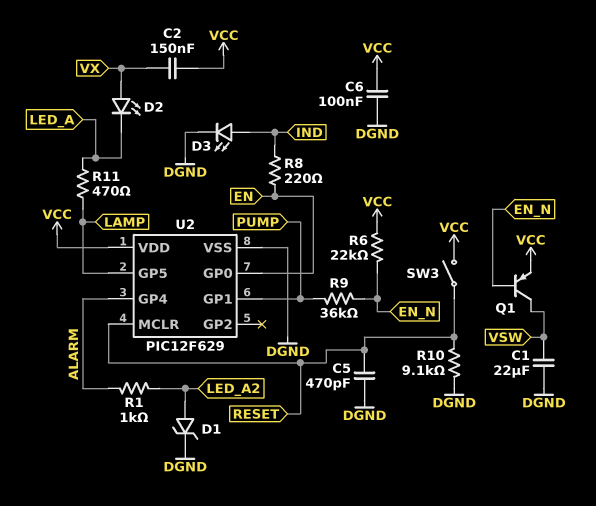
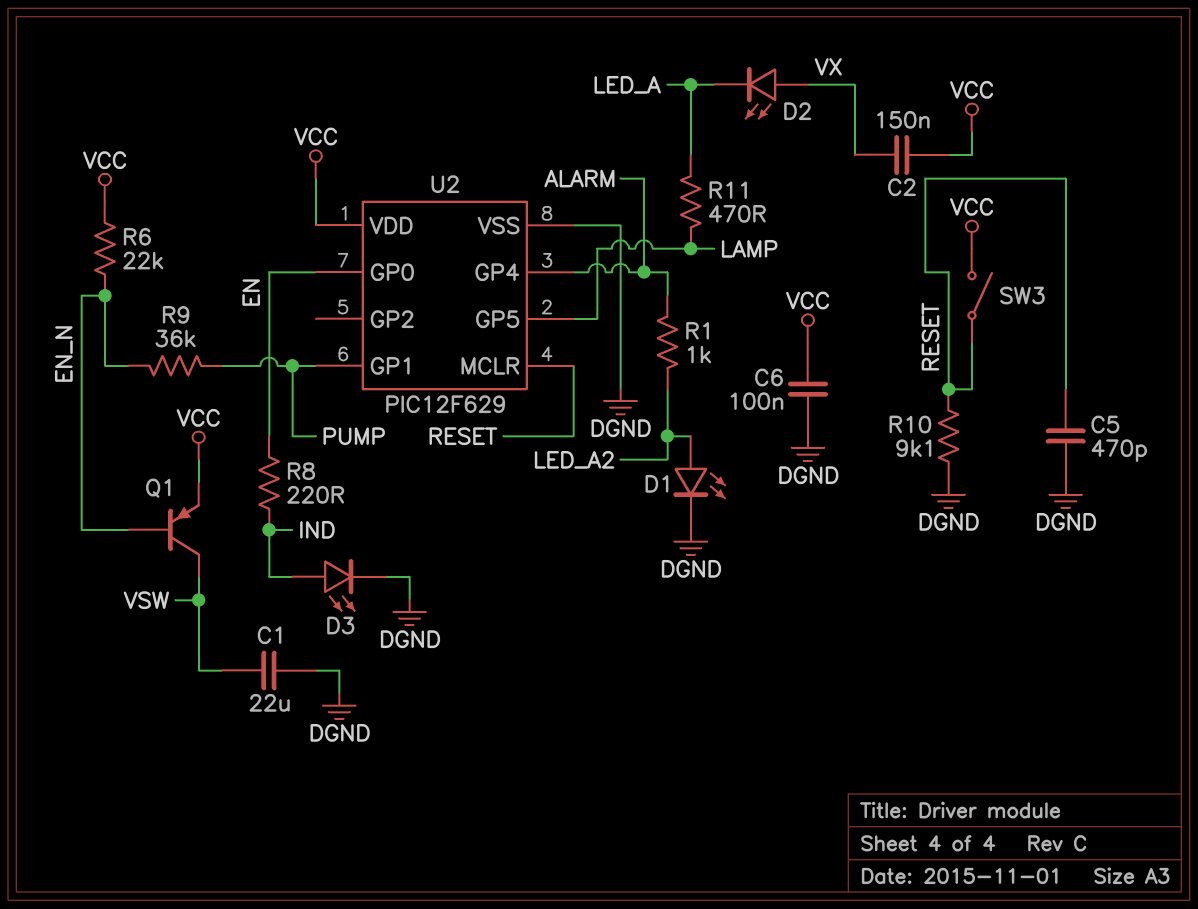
D1: zener (A LED_A2, K DGND) -> LED (A LED_A2, K DGND)

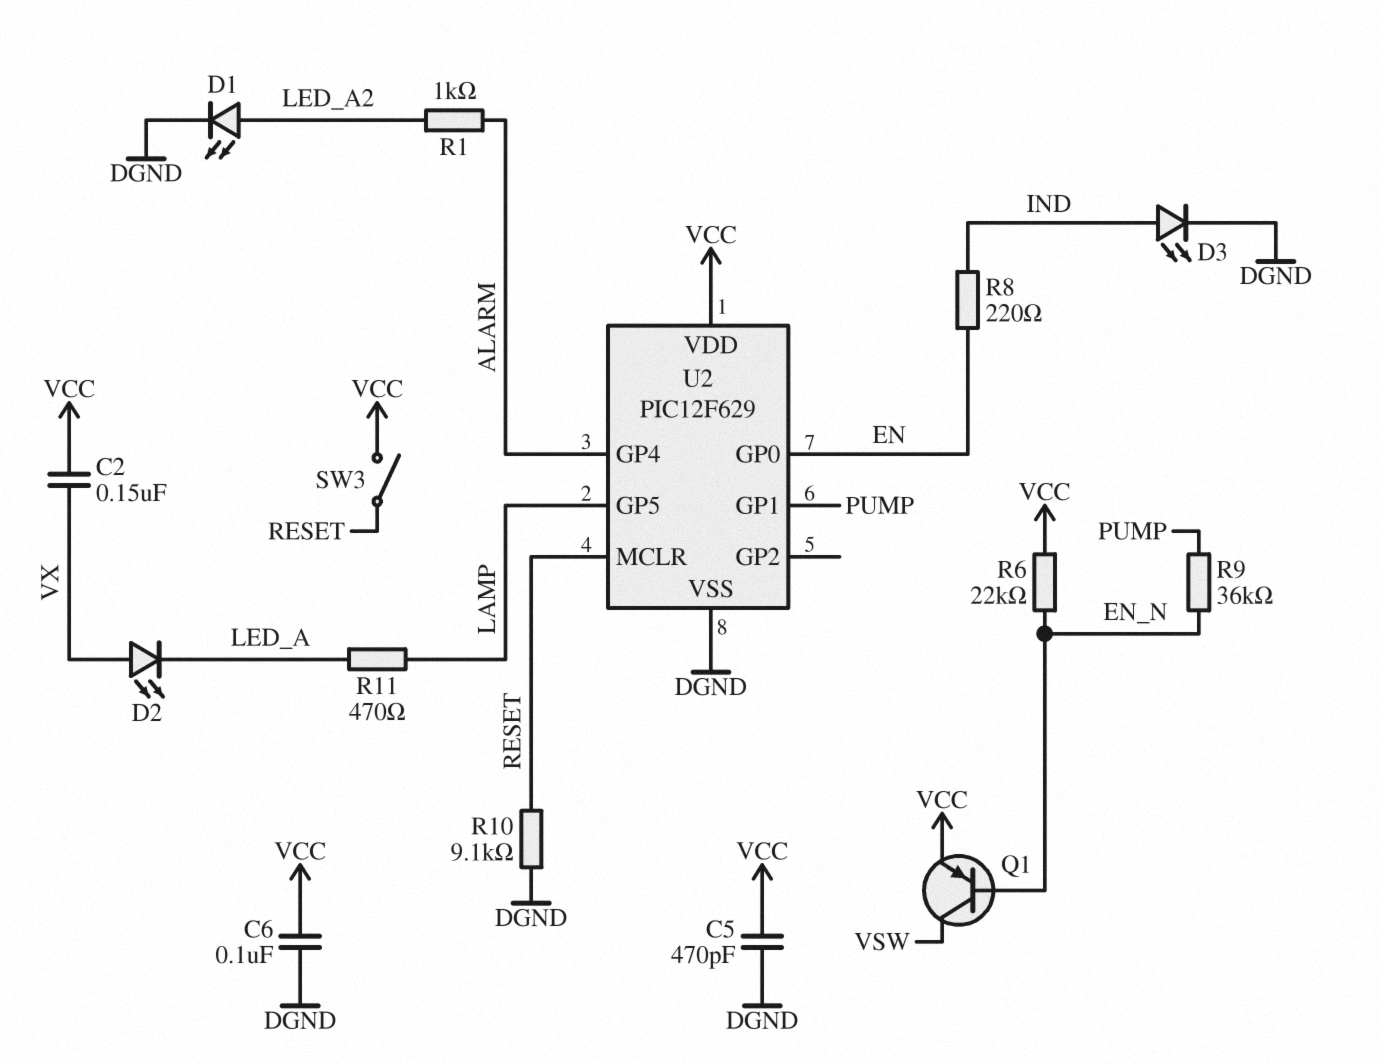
C1: 22uF (DGND, VSW) -> none
C5: 470pF (DGND, RESET) -> 470pF (DGND, VCC)

